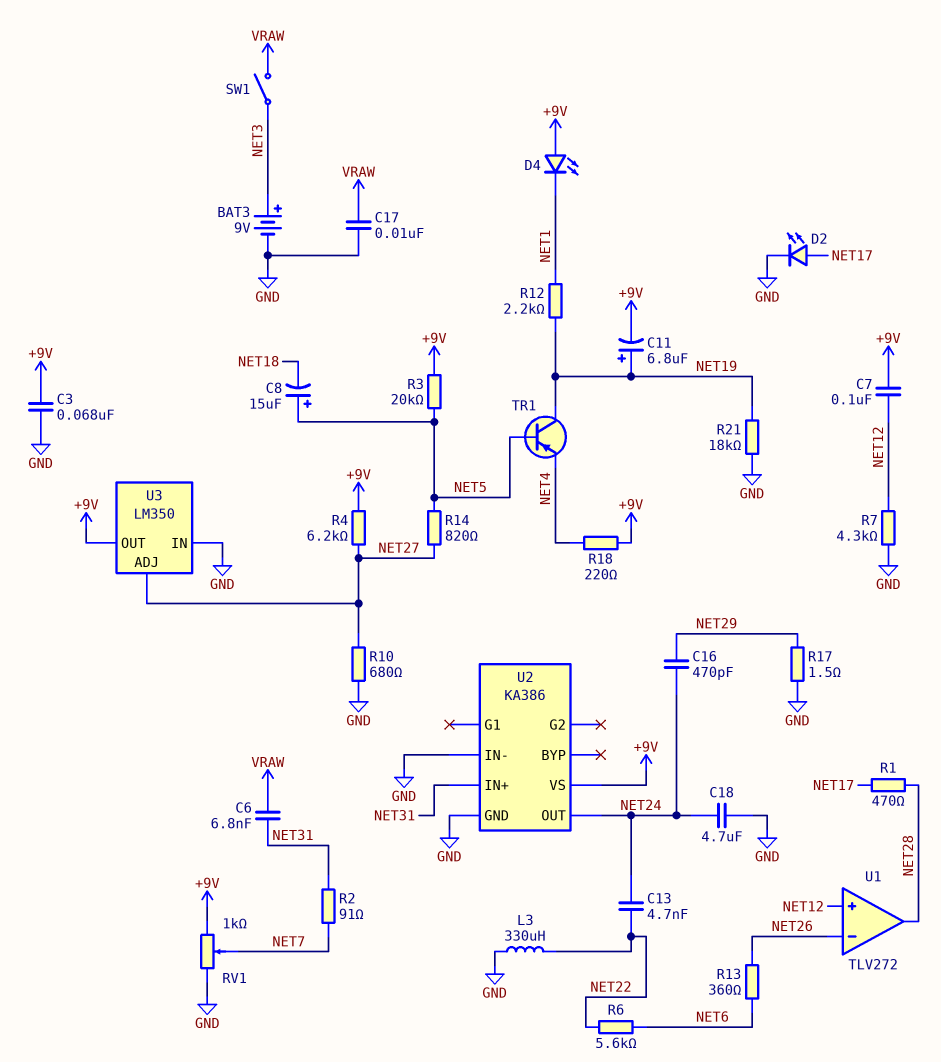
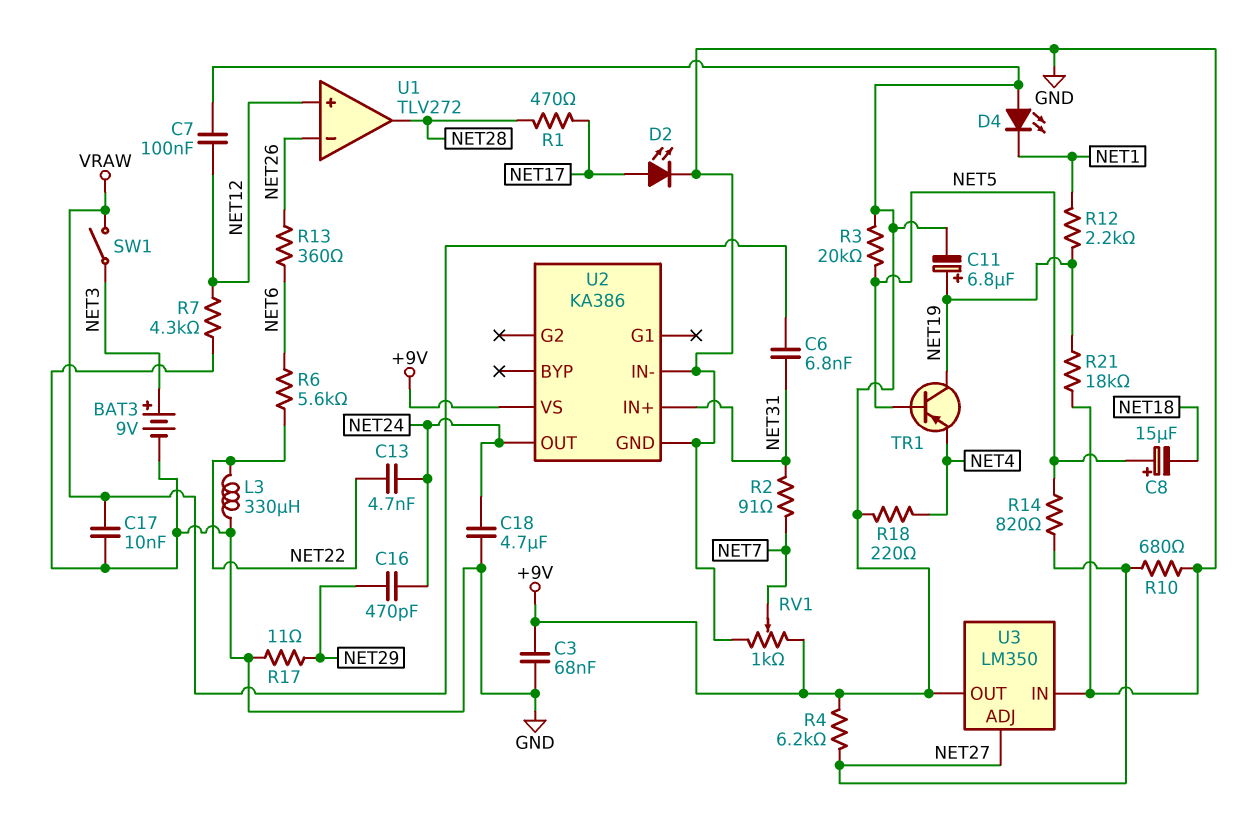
R17: 1.5 (GND, NET29) -> 11 (GND, NET29)

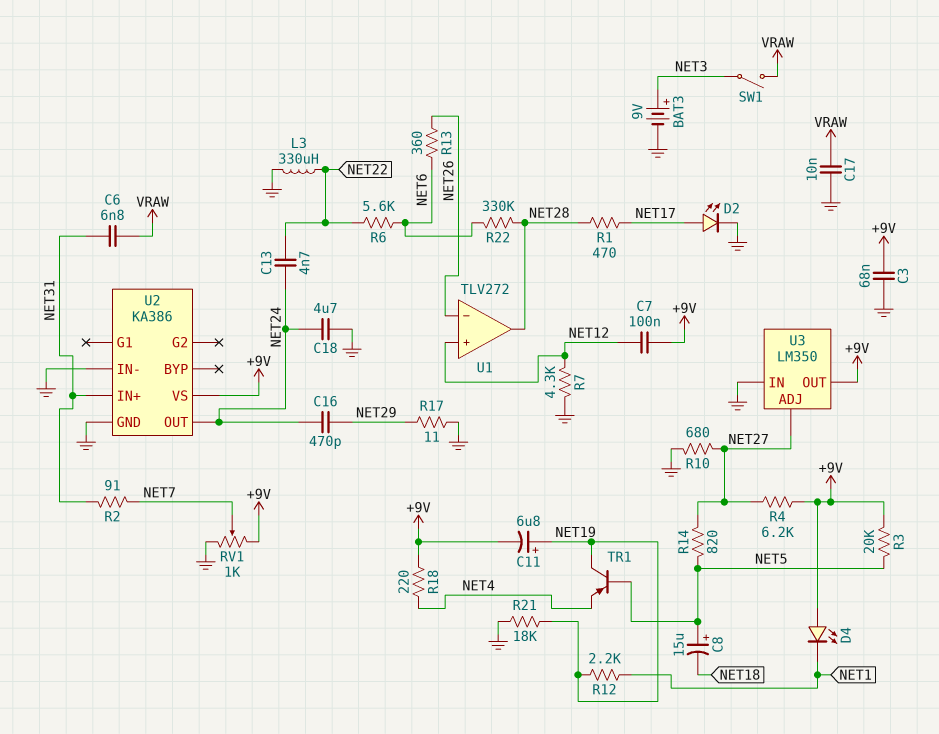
R22: none -> 330k (NET6, NET28)

